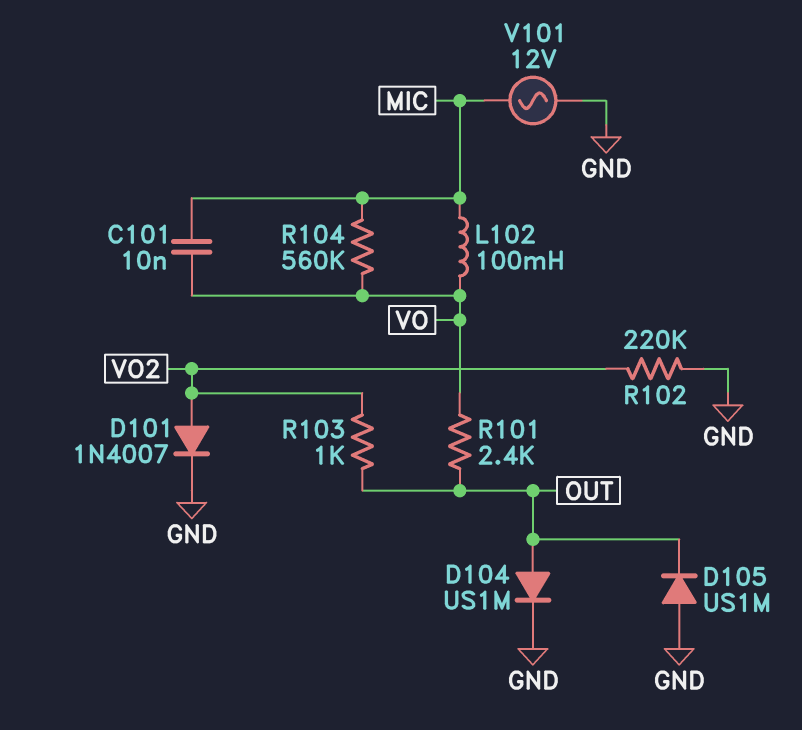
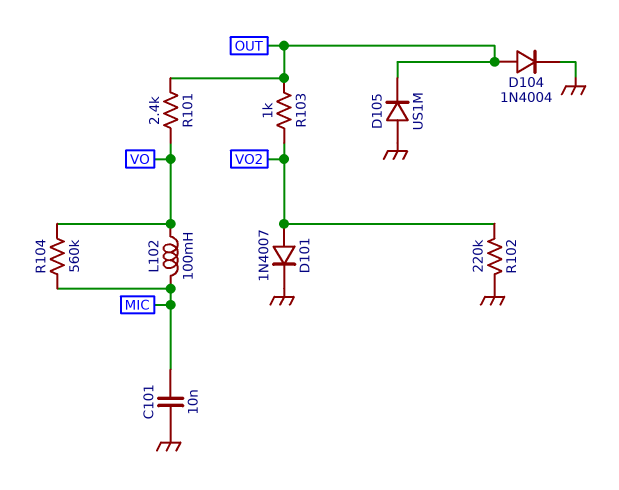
C101: 10nF (MIC, VO) -> 10nF (GND, MIC)
D104: diode US1M (A OUT, K GND) -> diode 1N4004 (A OUT, K GND)
V101: AC 12V (GND, MIC) -> none

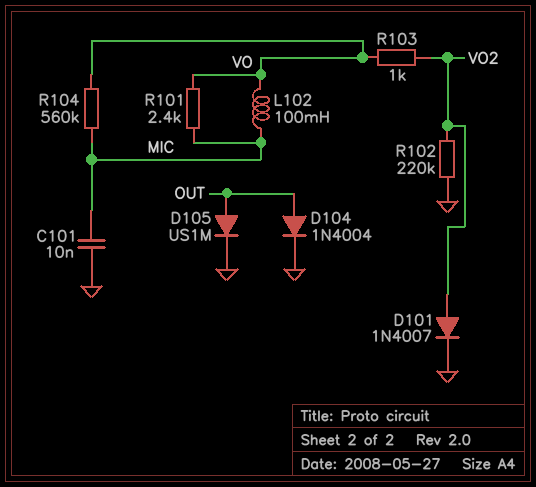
D105: diode US1M (A GND, K OUT) -> diode US1M (A OUT, K GND)
R101: 2.4k (OUT, VO) -> 2.4k (MIC, VO)
R103: 1k (OUT, VO2) -> 1k (VO, VO2)

